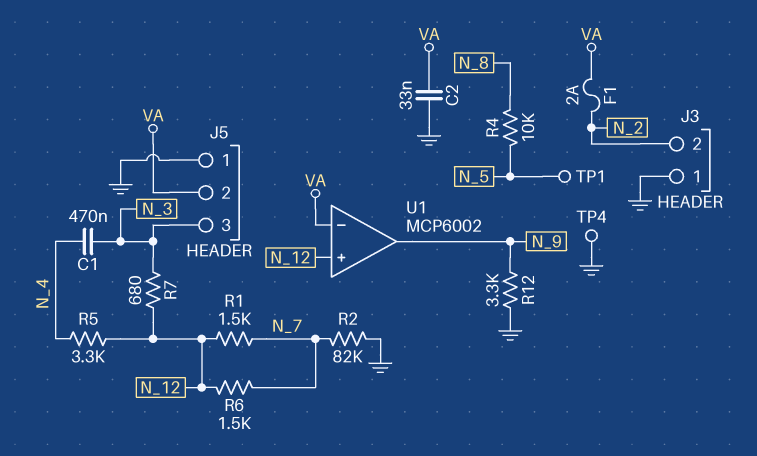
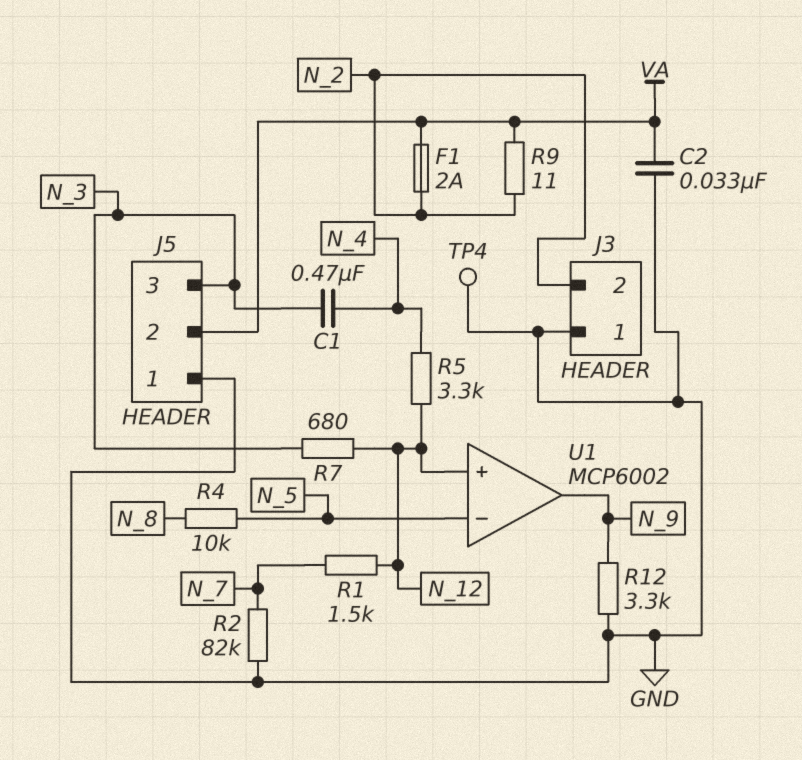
R6: 1.5k (N_7, N_12) -> none
R9: none -> 11 (N_2, VA)
TP1: test point (N_5) -> none
U1 pin in-: VA -> N_5

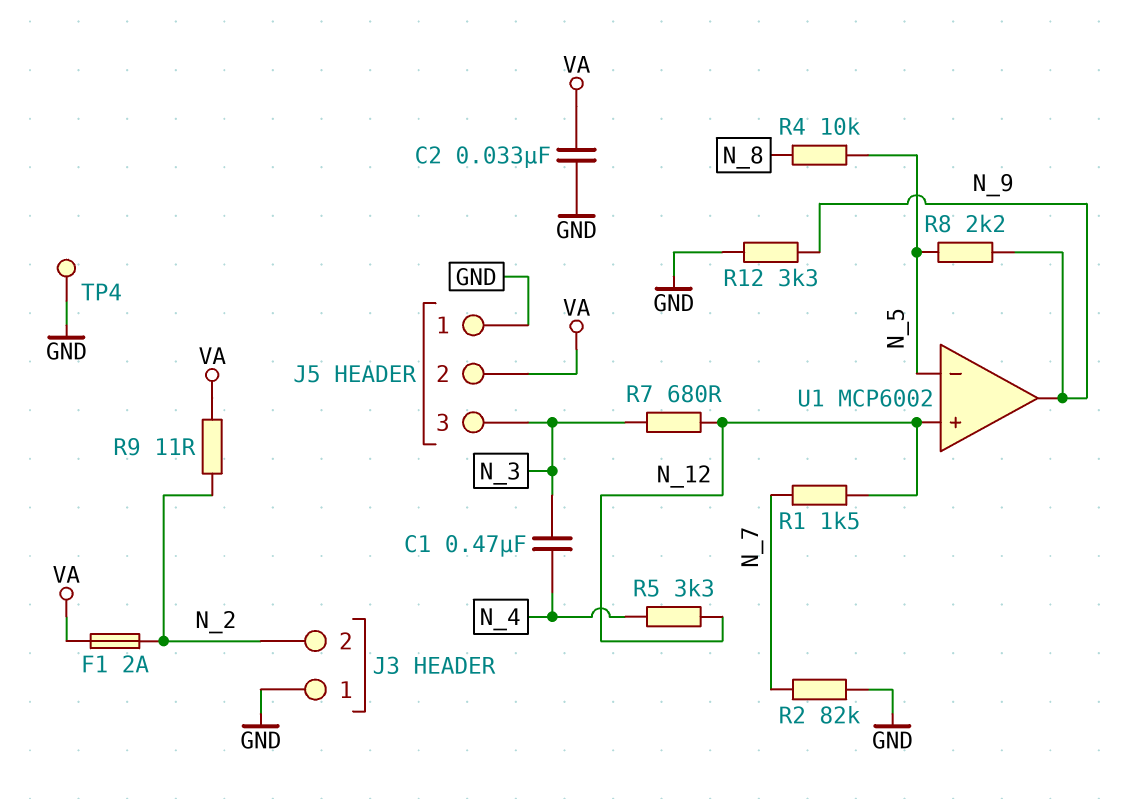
R8: none -> 2.2k (N_5, N_9)

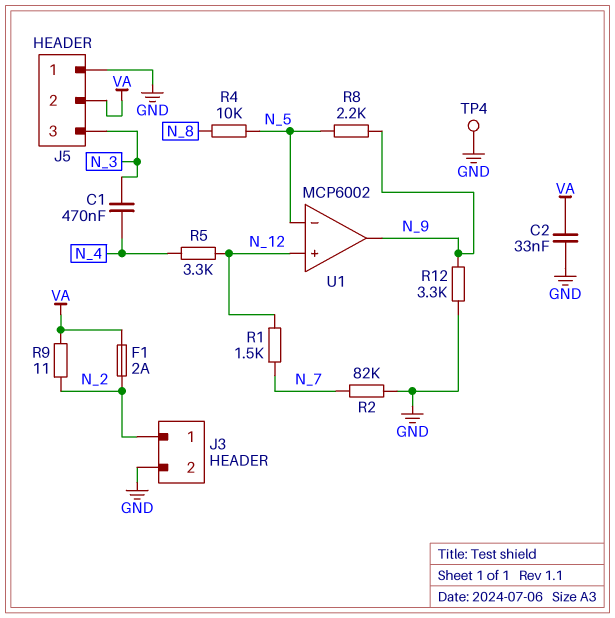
J3 pin 1: GND -> N_2
J3 pin 2: N_2 -> GND
R7: 680 (N_3, N_12) -> none

